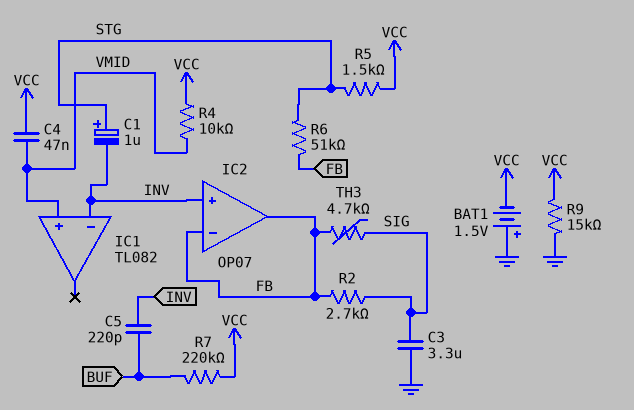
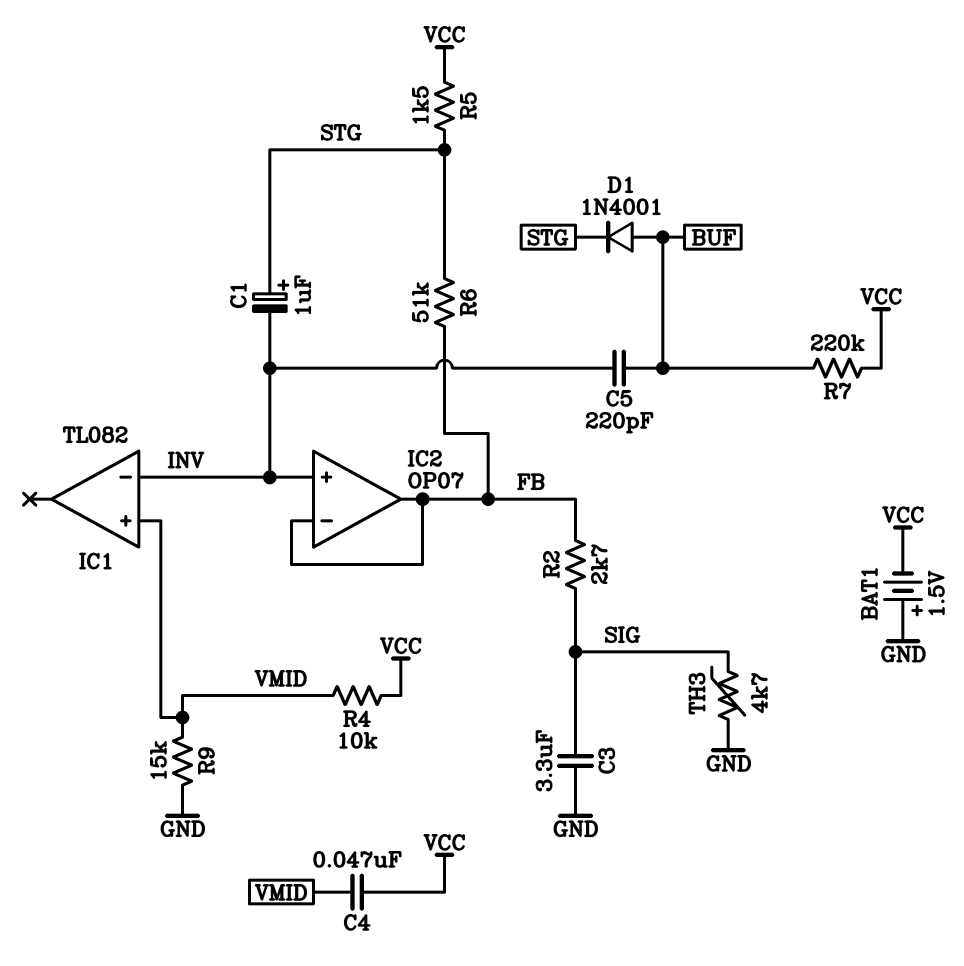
D1: none -> diode 1N4001 (A BUF, K STG)
R9: 15k (GND, VCC) -> 15k (GND, VMID)
TH3: 4.7k (FB, SIG) -> 4.7k (GND, SIG)

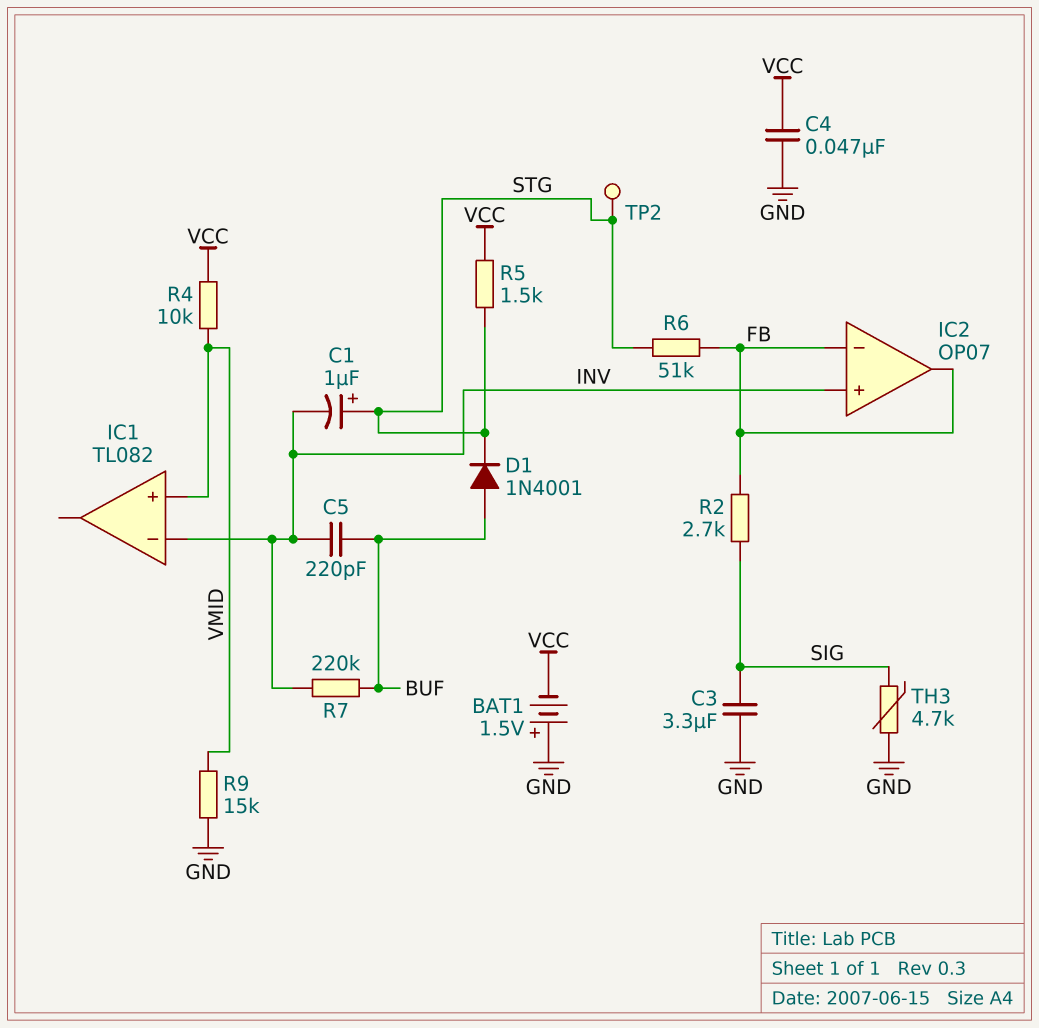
C4: 47nF (VCC, VMID) -> 47nF (GND, VCC)
R7: 220k (BUF, VCC) -> 220k (BUF, INV)
TP2: none -> test point (STG)

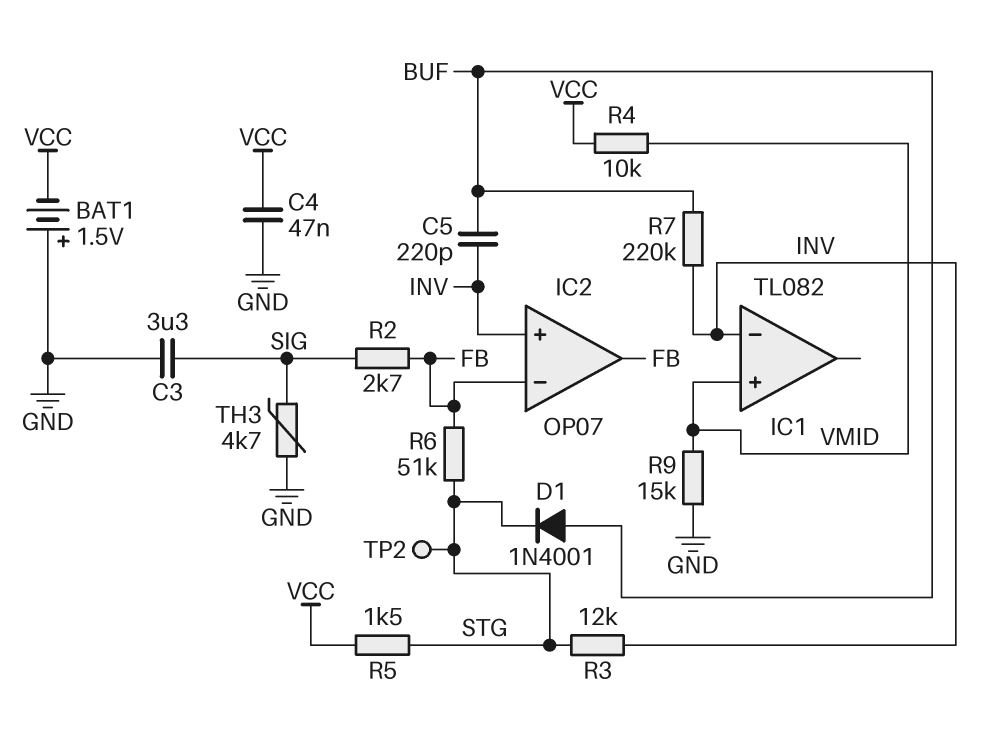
C1: 1uF (plus STG, minus INV) -> none
R3: none -> 12k (INV, STG)

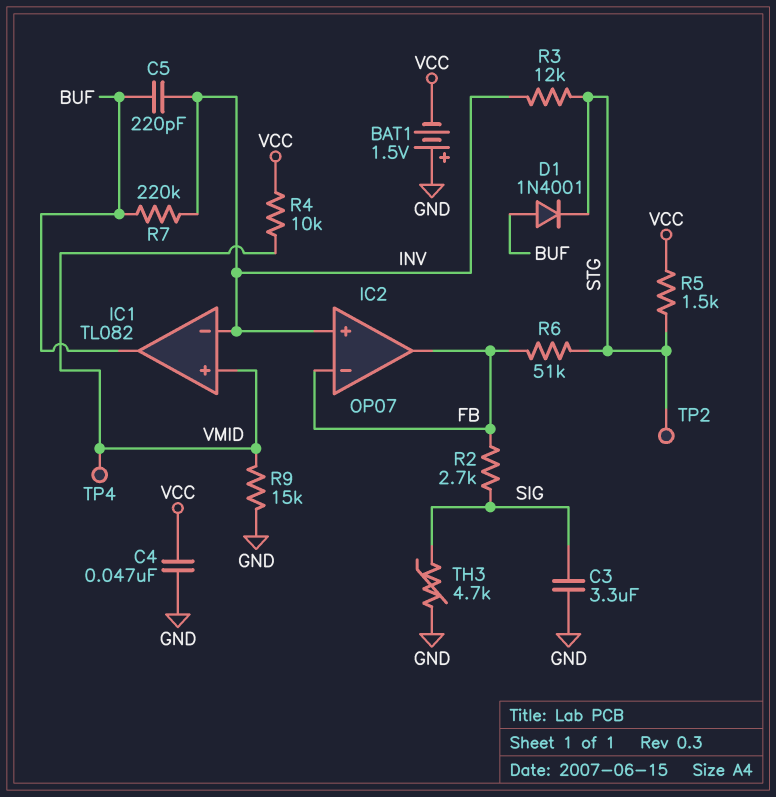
IC1 pin out: none -> BUF
TP4: none -> test point (VMID)

